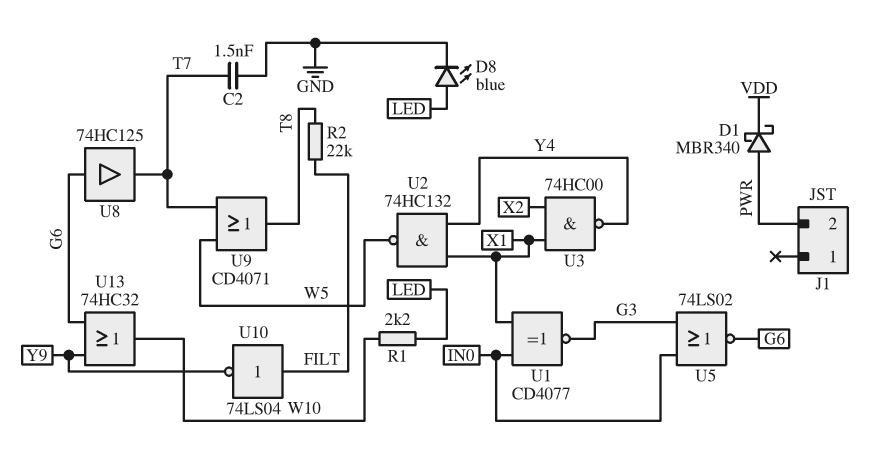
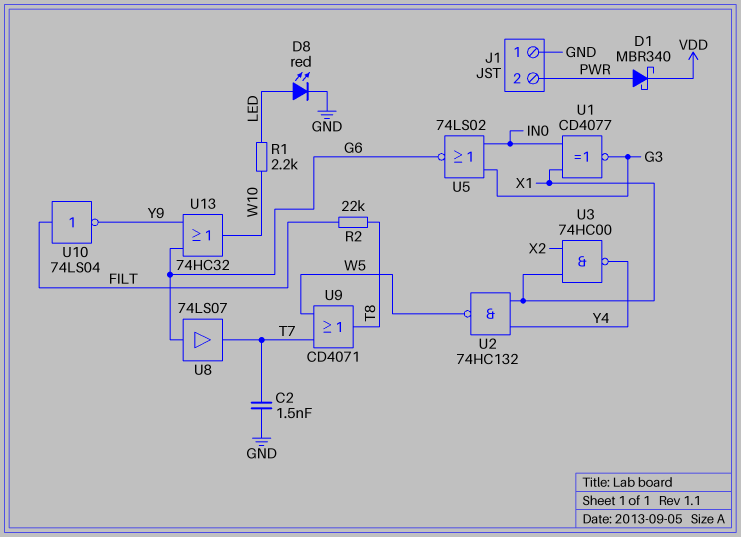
D8: LED blue (A LED, K GND) -> LED red (A LED, K GND)
J1 pin 1: none -> GND
U8: buffer 74HC125 (in G6, out T7) -> buffer 74LS07 (in G6, out T7)

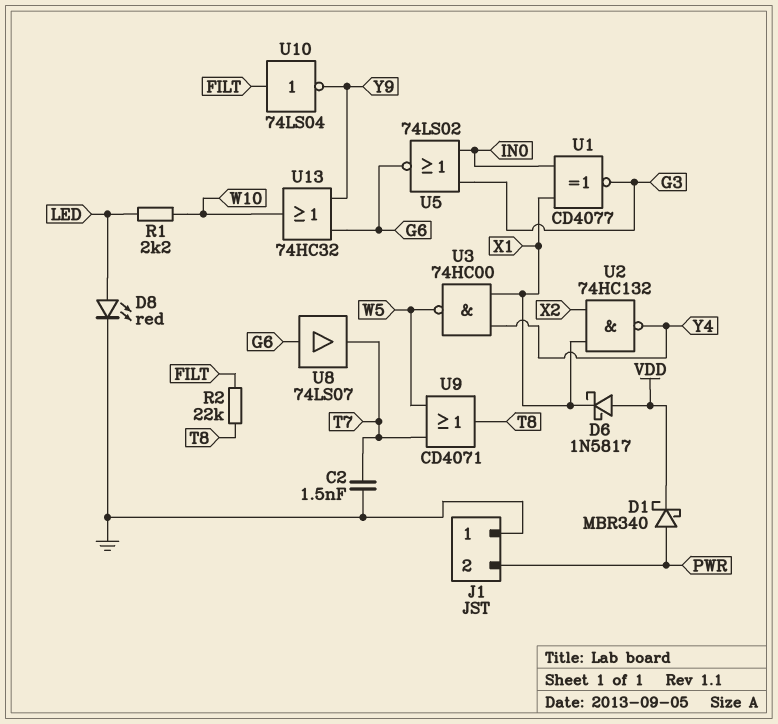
D6: none -> schottky 1N5817 (A VDD, K X1)
U2: NAND 74HC132 (in X1, in Y4, out W5) -> NAND 74HC132 (in X1, in X2, out Y4)
U3: NAND 74HC00 (in X1, in X2, out Y4) -> NAND 74HC00 (in X1, in Y4, out W5)

